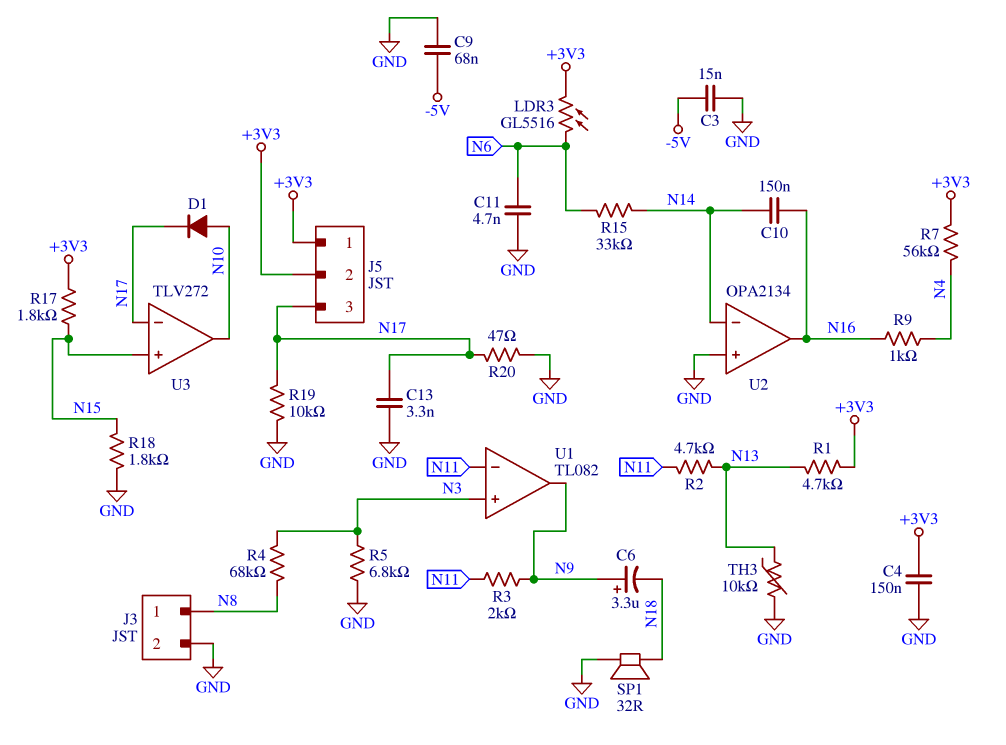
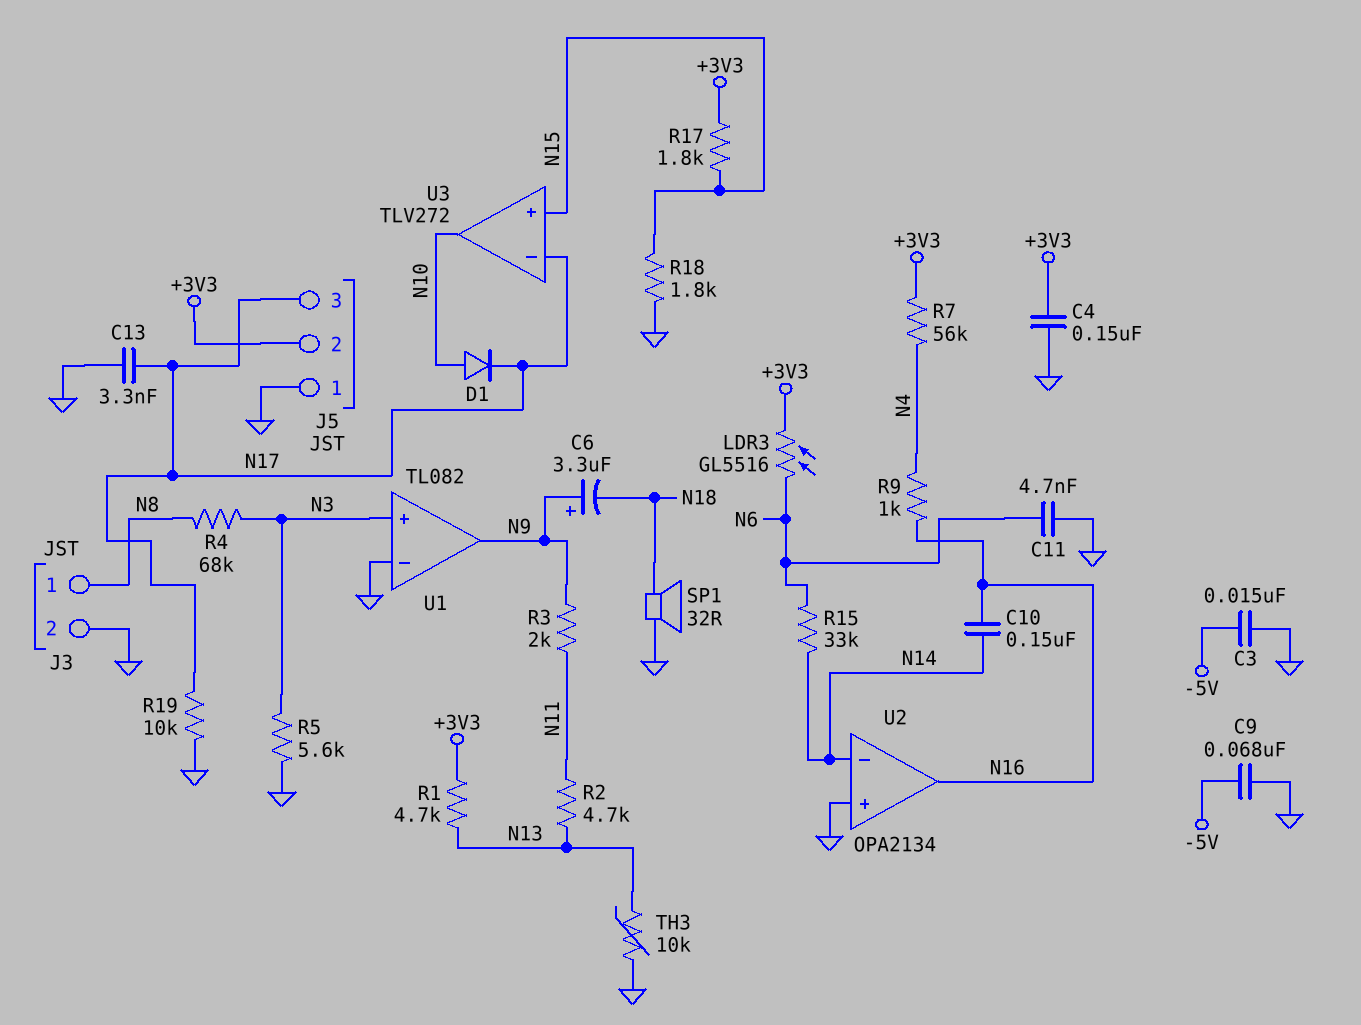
J5 pin 1: +3V3 -> GND
R5: 6.8k (GND, N3) -> 5.6k (GND, N3)
R20: 47 (GND, N17) -> none
U1 pin in-: N11 -> GND

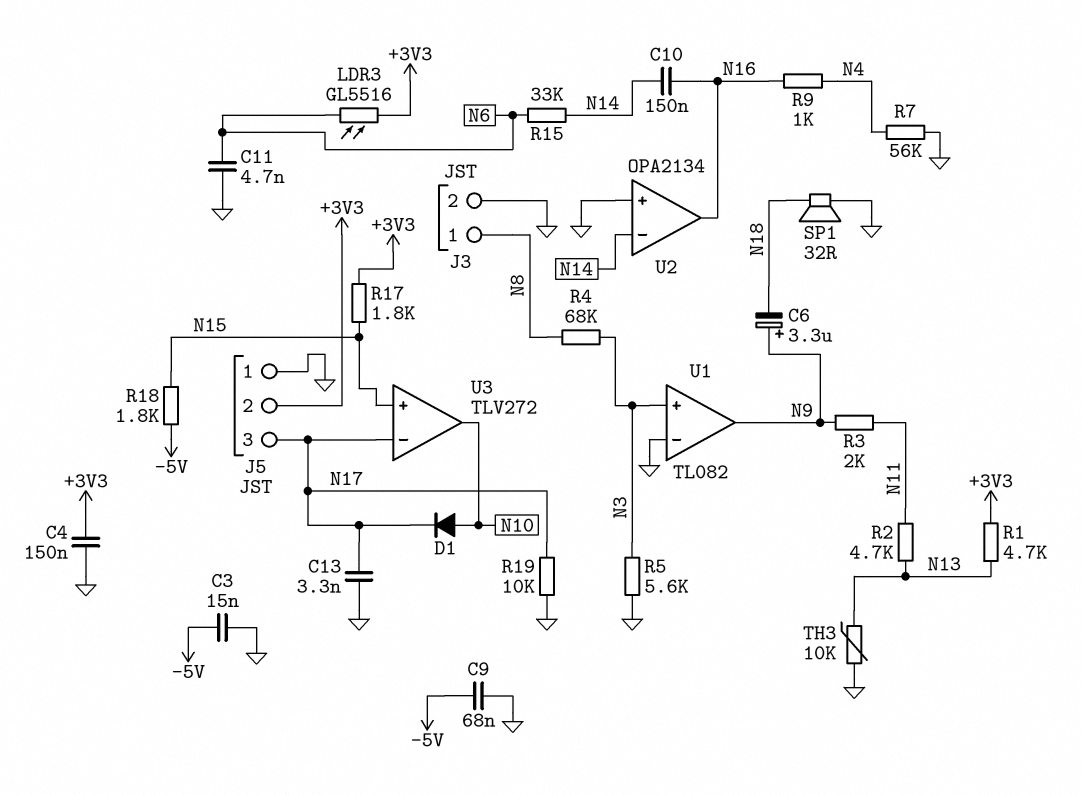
R7: 56k (+3V3, N4) -> 56k (GND, N4)
R18: 1.8k (GND, N15) -> 1.8k (-5V, N15)

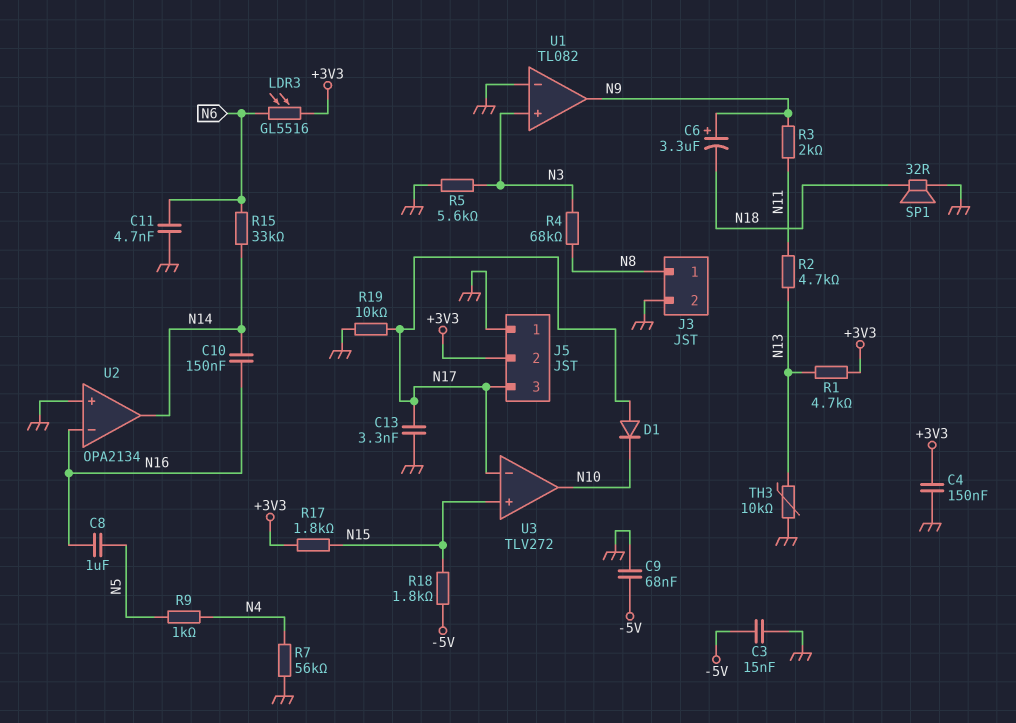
C8: none -> 1uF (N5, N16)
D1: diode (A N10, K N17) -> diode (A N17, K N10)
R9: 1k (N4, N16) -> 1k (N4, N5)
U2 pin in-: N14 -> N16
U2 pin out: N16 -> N14

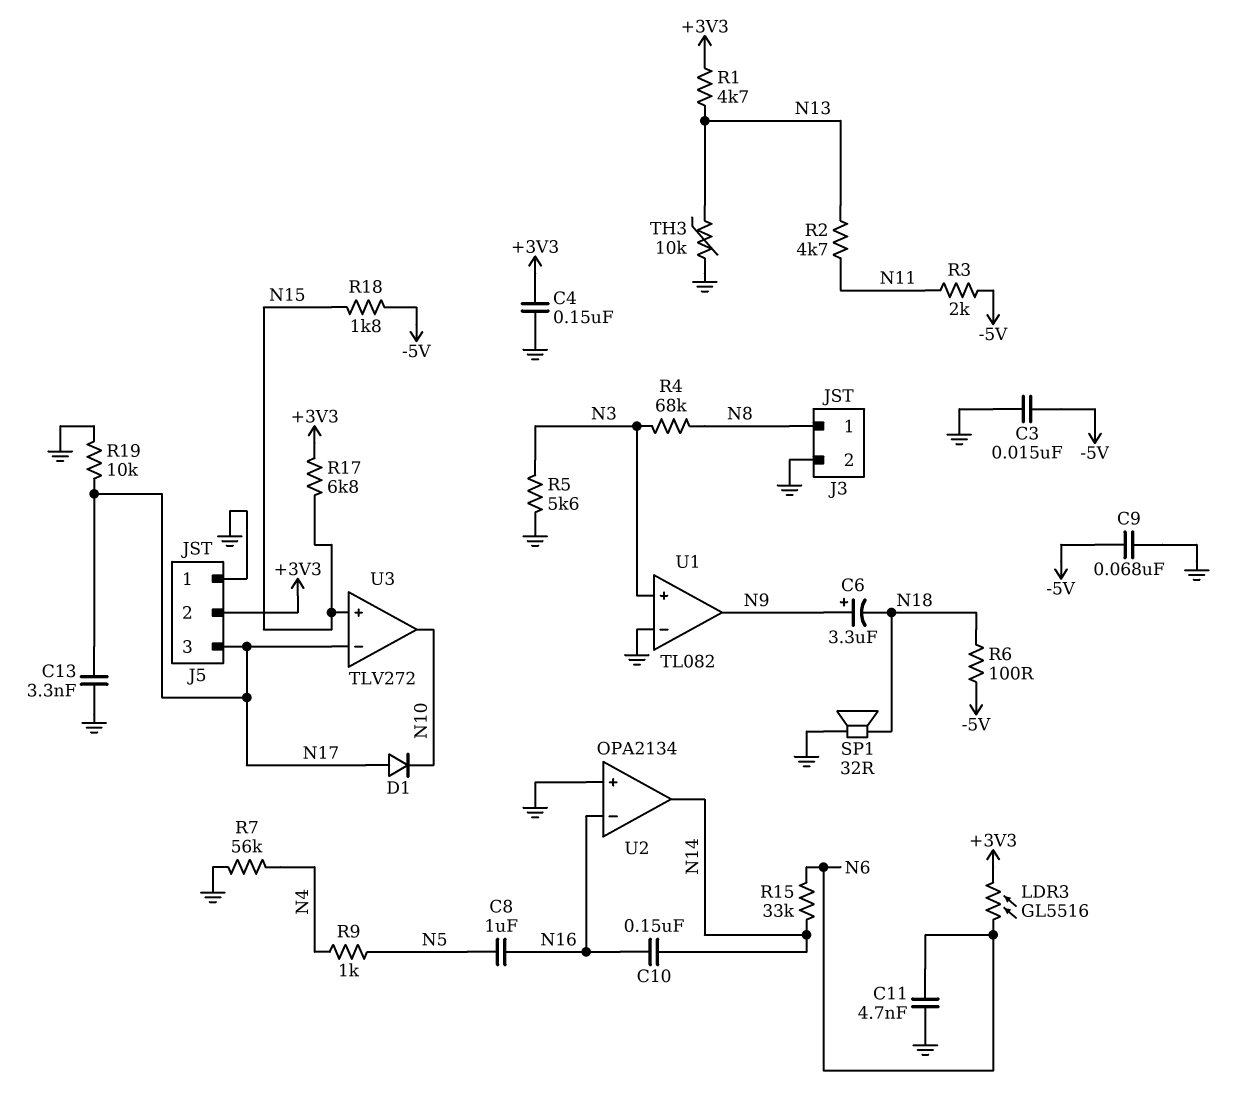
R3: 2k (N9, N11) -> 2k (-5V, N11)
R6: none -> 100 (-5V, N18)
R17: 1.8k (+3V3, N15) -> 6.8k (+3V3, N15)

